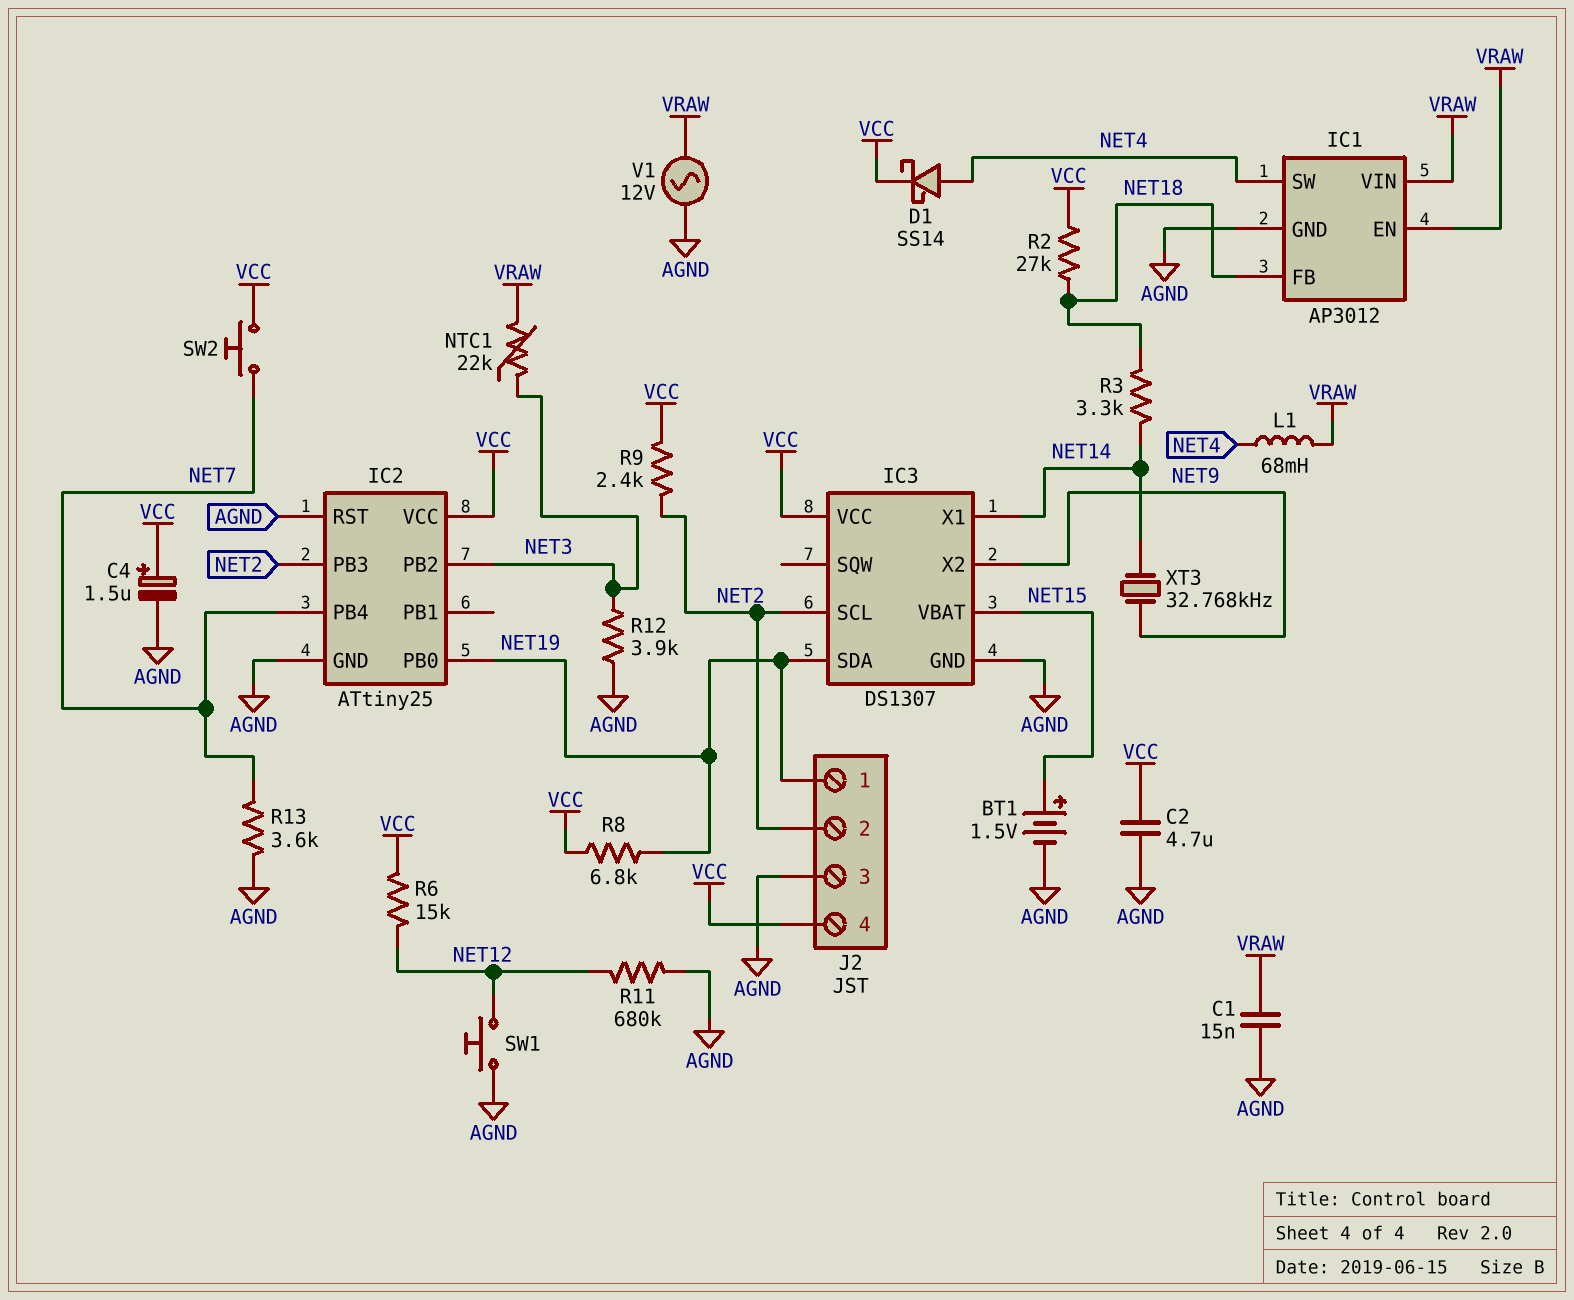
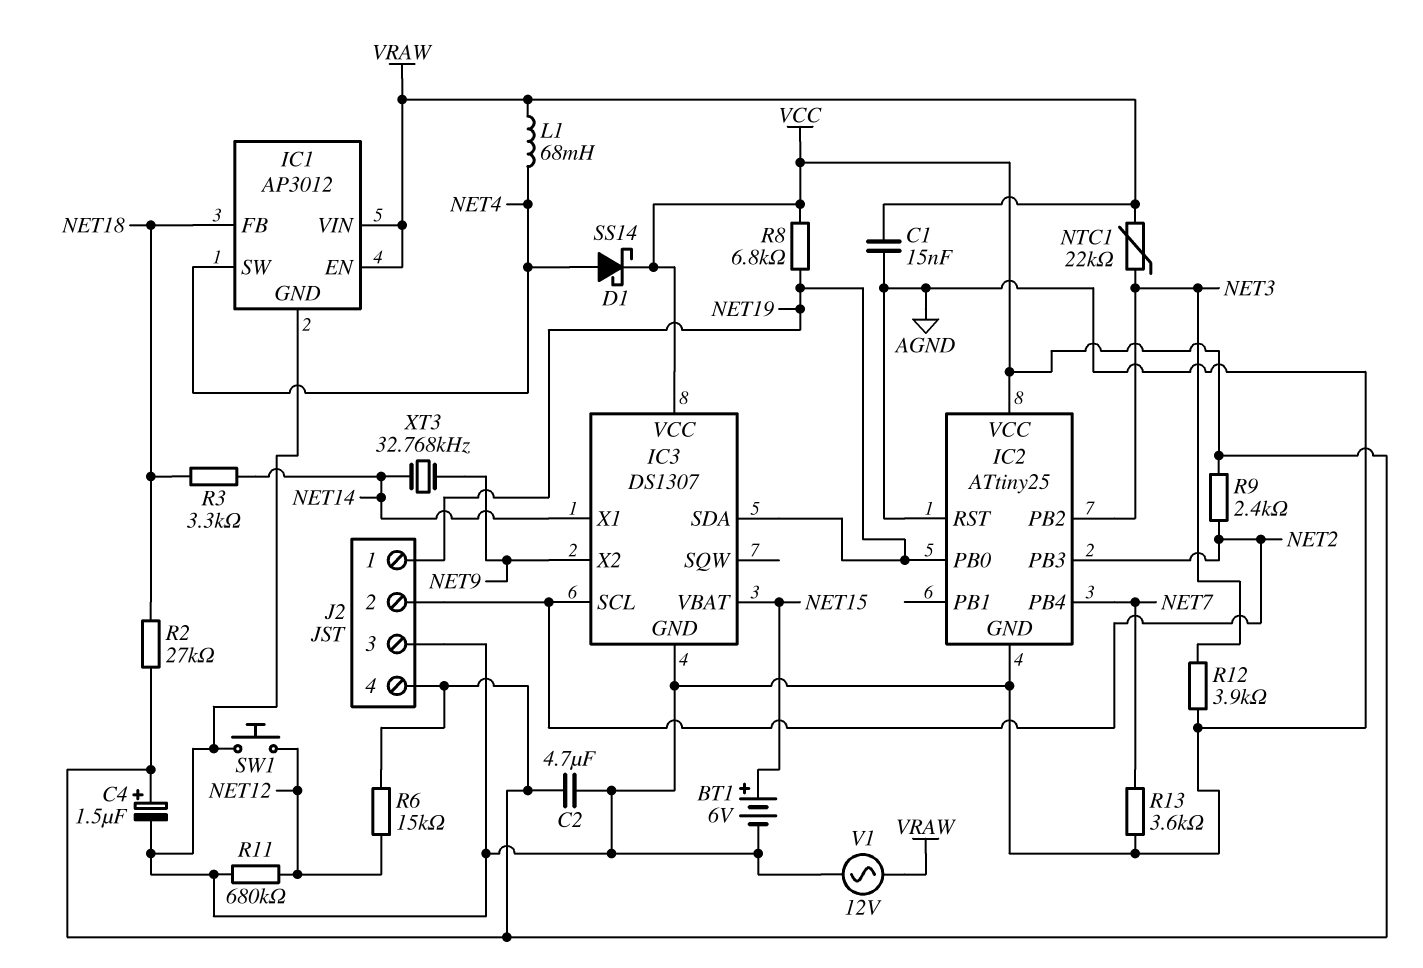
BT1: 1.5V (plus NET15, minus AGND) -> 6V (plus NET15, minus AGND)
SW2: button (NET7, VCC) -> none

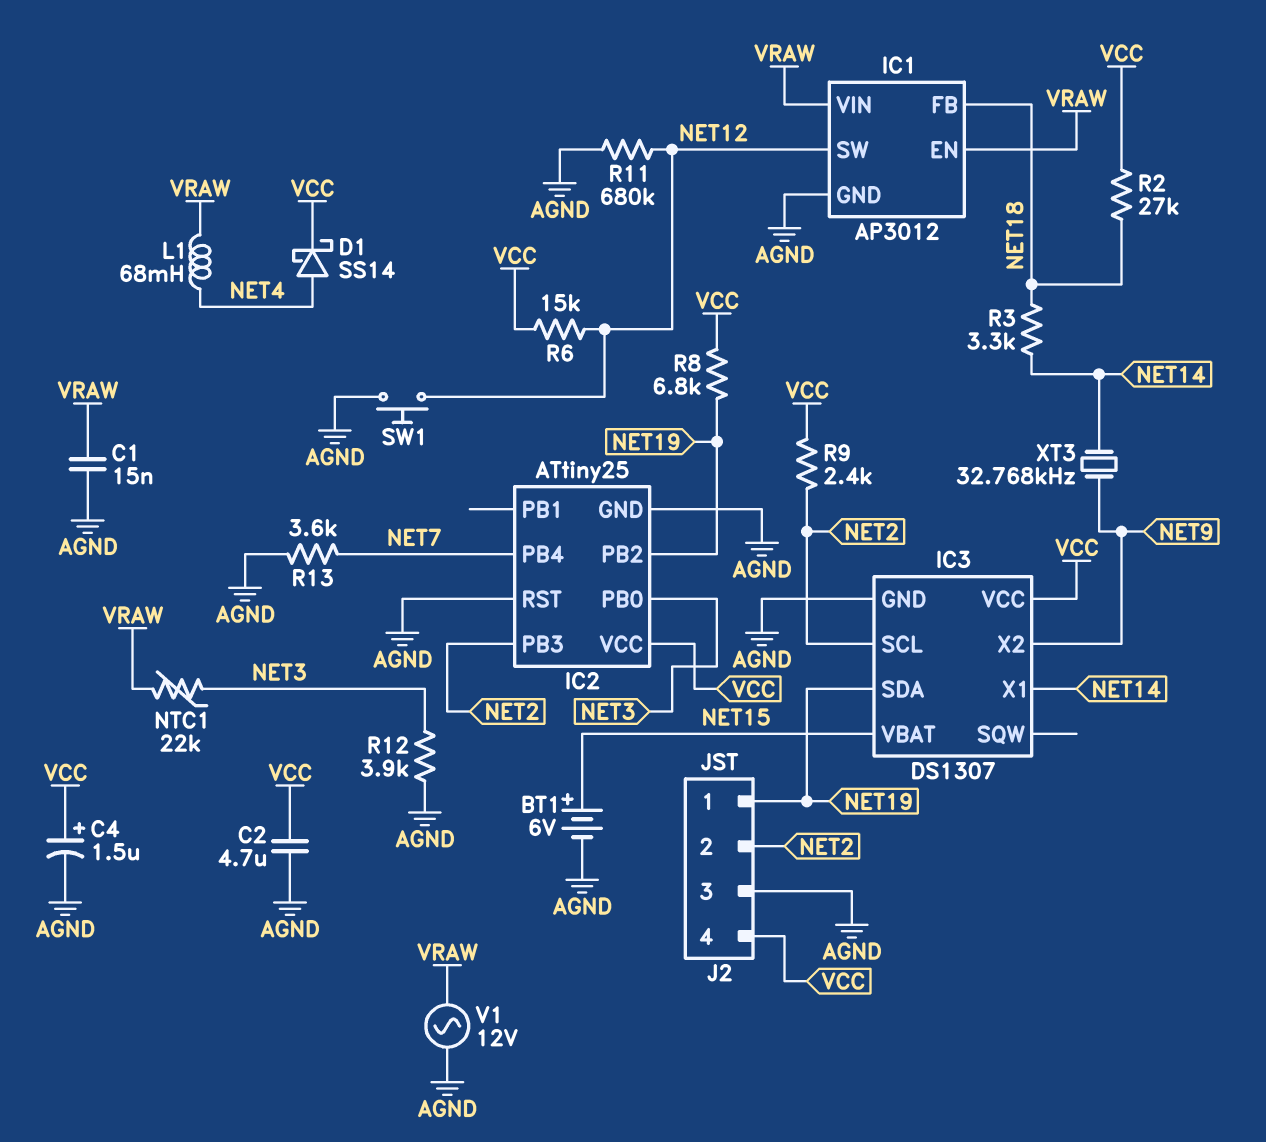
IC1 pin SW: NET4 -> NET12
IC2 pin PB0: NET19 -> NET3
IC2 pin PB2: NET3 -> NET19

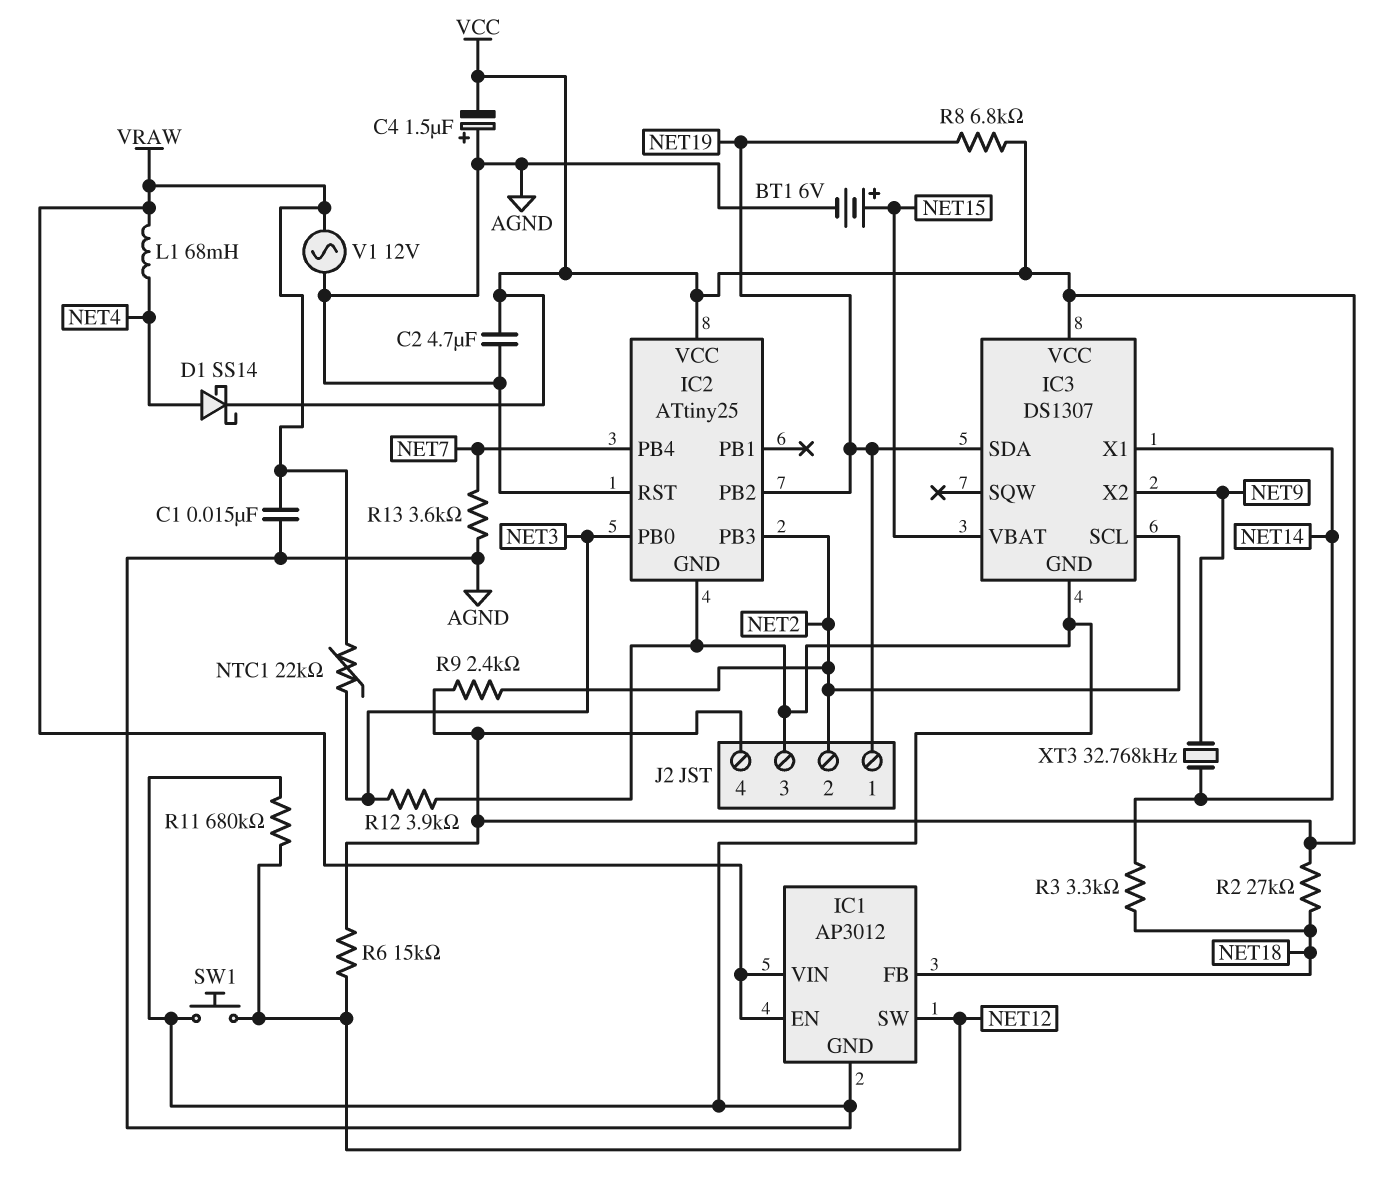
C4: 1.5uF (plus VCC, minus AGND) -> 1.5uF (plus AGND, minus VCC)

